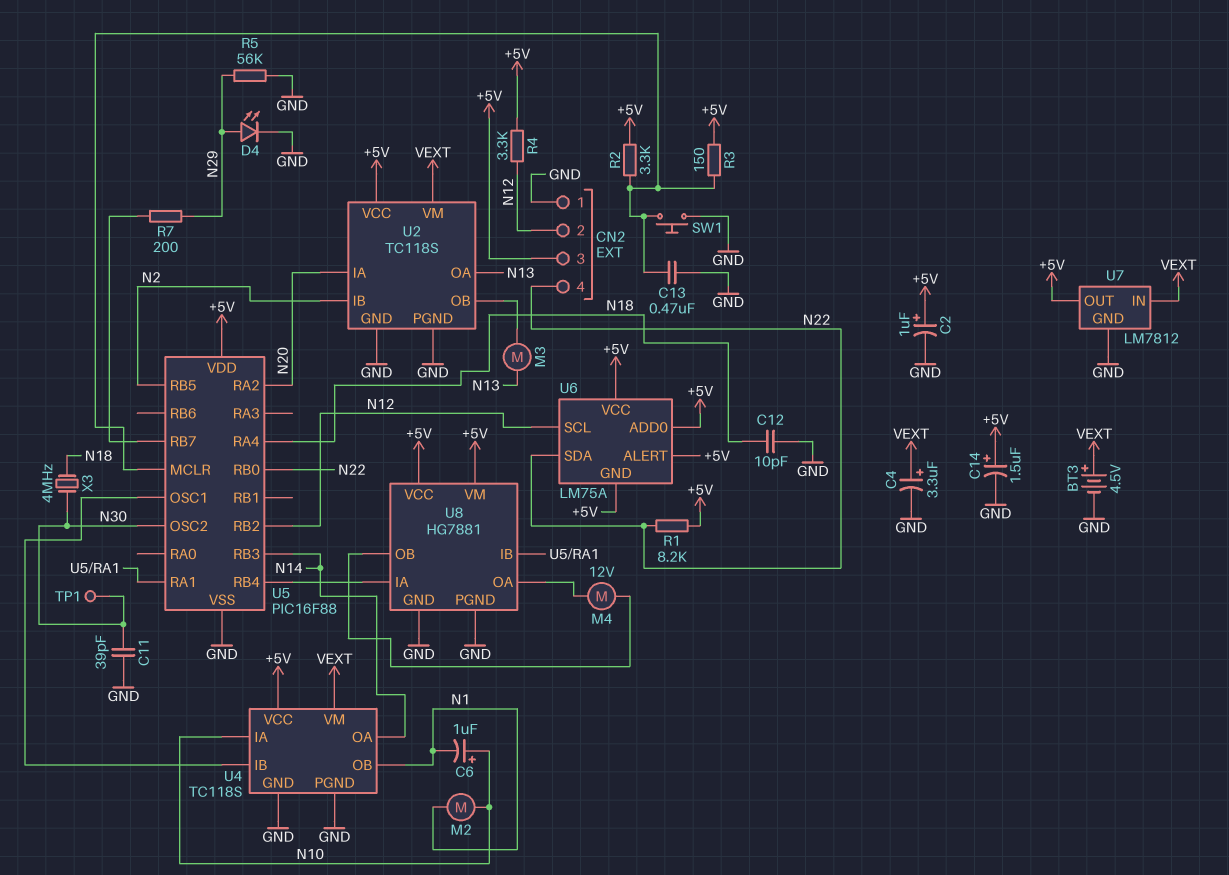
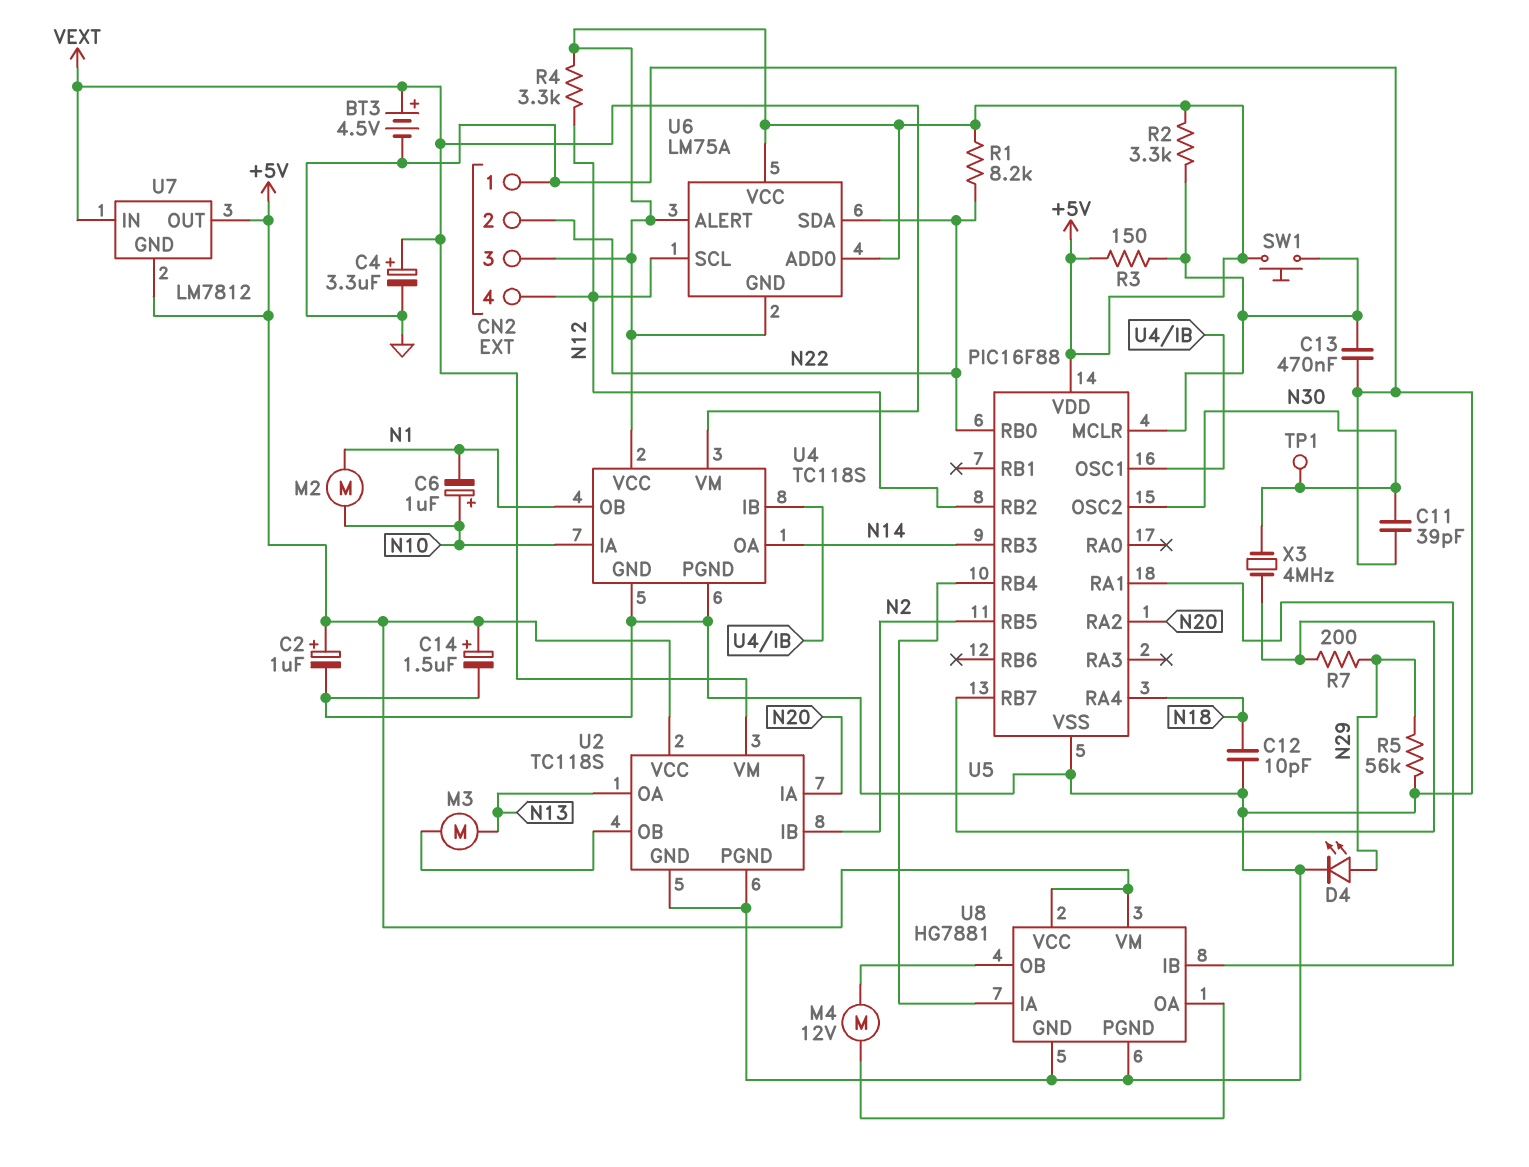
CN2 pin 2: N12 -> N22
CN2 pin 4: N22 -> N12
SW1: button (GND, U5/MCLR) -> button (+5V, U5/MCLR)
U7 pin GND: GND -> +5V
X3: 4MHz (N18, N30) -> 4MHz (N30, U5/RB7)

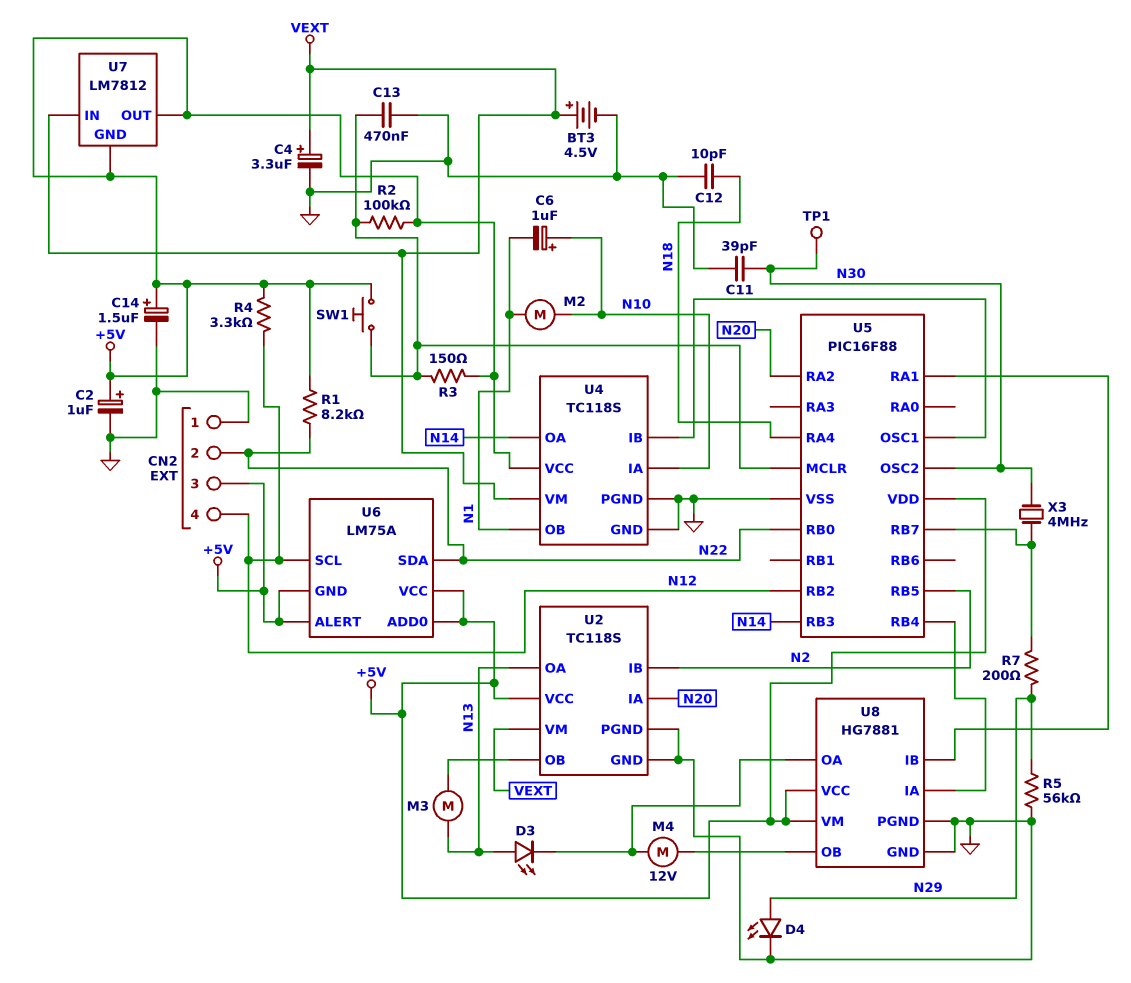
D3: none -> LED (A N13, K U8/OA)
R2: 3.3k (+5V, U5/MCLR) -> 100k (+5V, U5/MCLR)

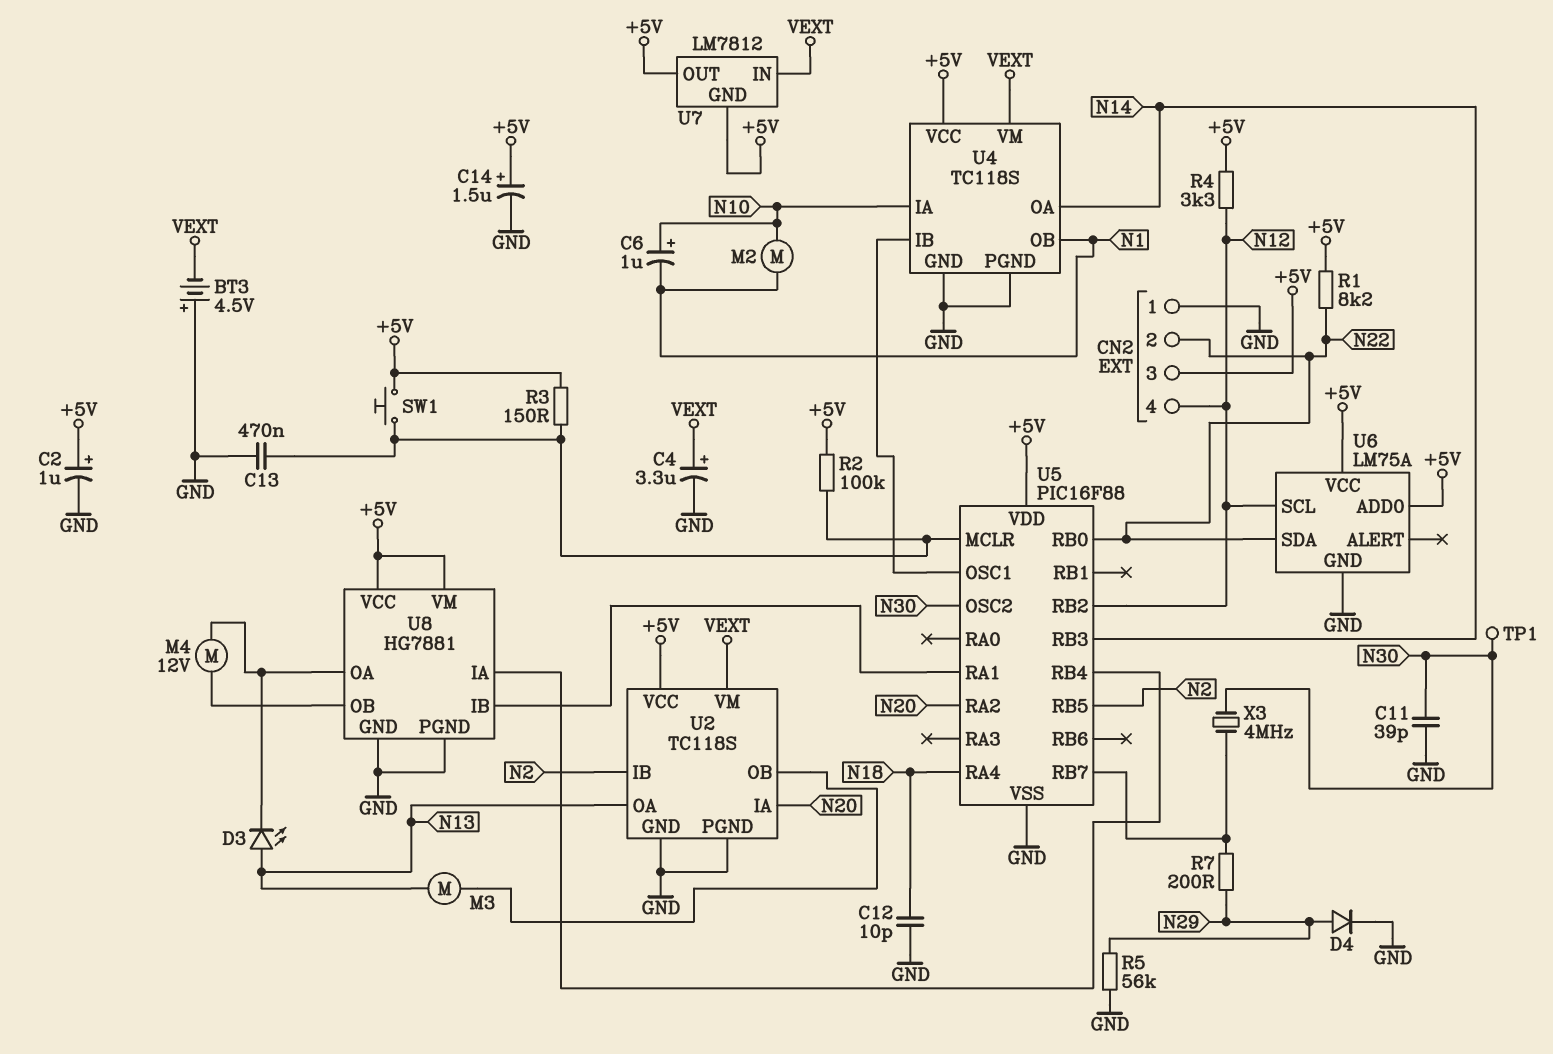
BT3: 4.5V (plus VEXT, minus GND) -> 4.5V (plus GND, minus VEXT)
D4: LED (A N29, K GND) -> diode (A N29, K GND)
U6 pin ALERT: +5V -> none
U6 pin GND: +5V -> GND

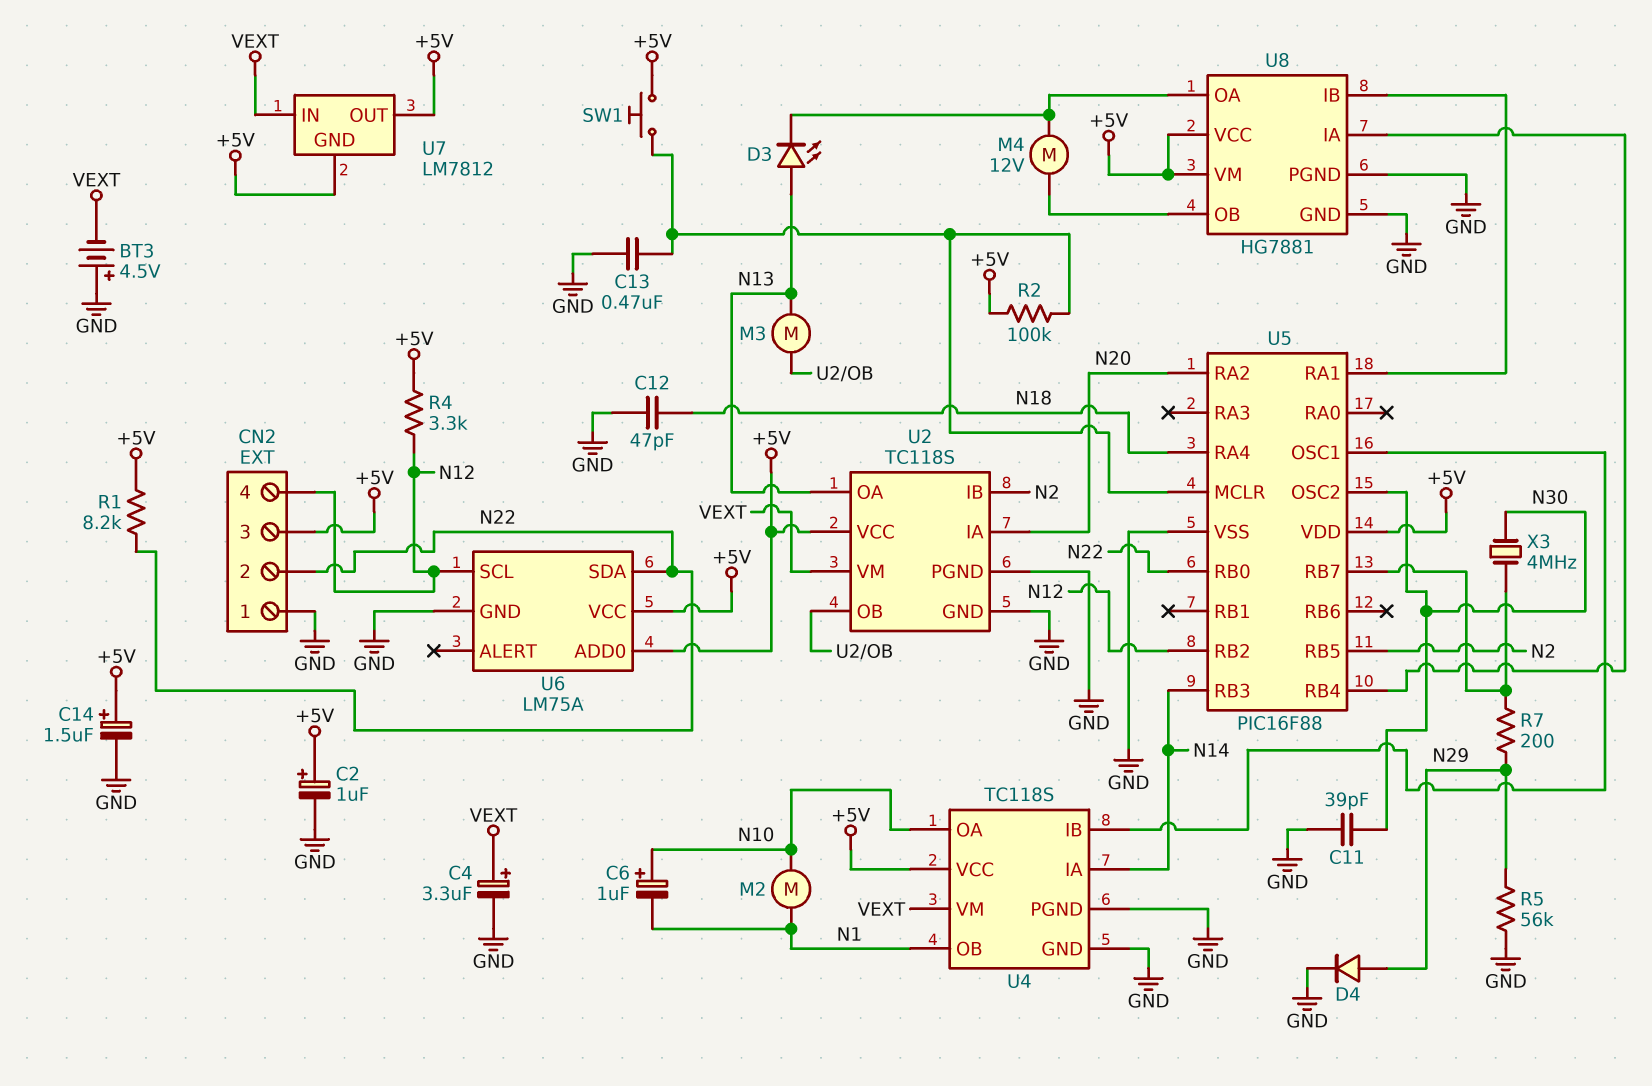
C12: 10pF (GND, N18) -> 47pF (GND, N18)
R3: 150 (+5V, U5/MCLR) -> none
TP1: test point (N30) -> none
U4 pin IA: N10 -> N14
U4 pin OA: N14 -> N10

